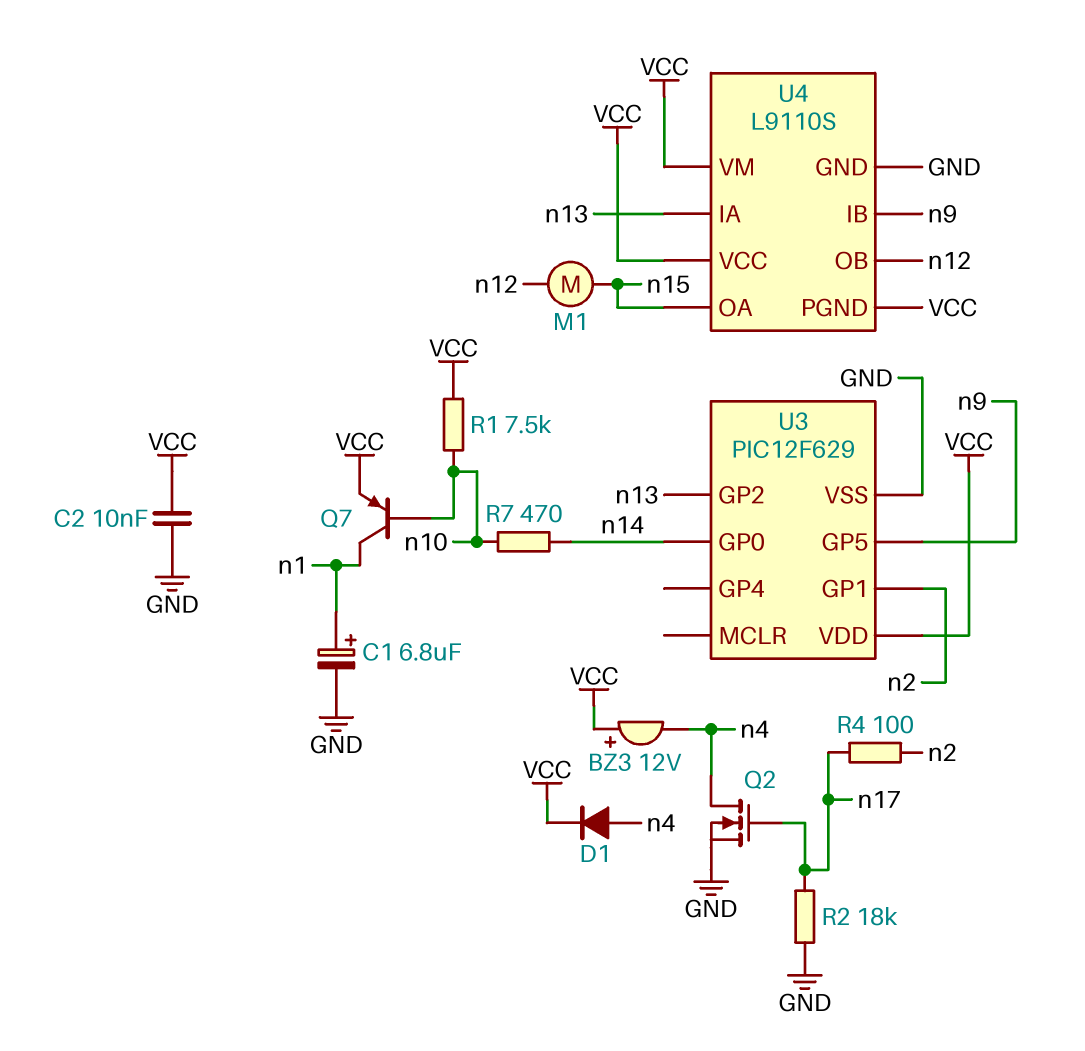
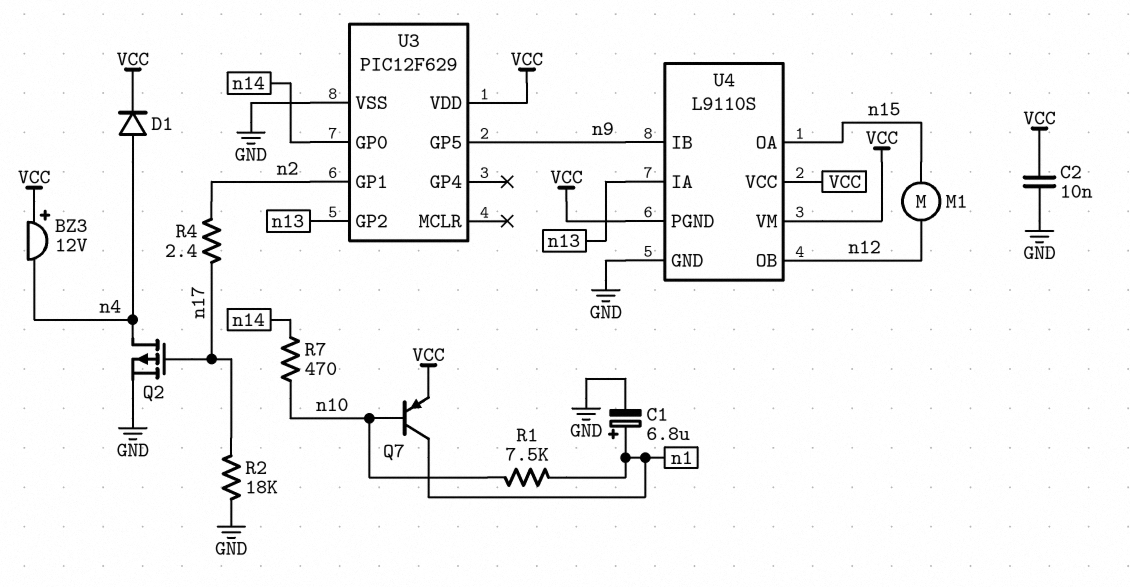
Q2: NMOS (G n17, D n4, S GND) -> PMOS (G n17, D n4, S GND)
R1: 7.5k (VCC, n10) -> 7.5k (n1, n10)
R4: 100 (n2, n17) -> 2.4 (n2, n17)

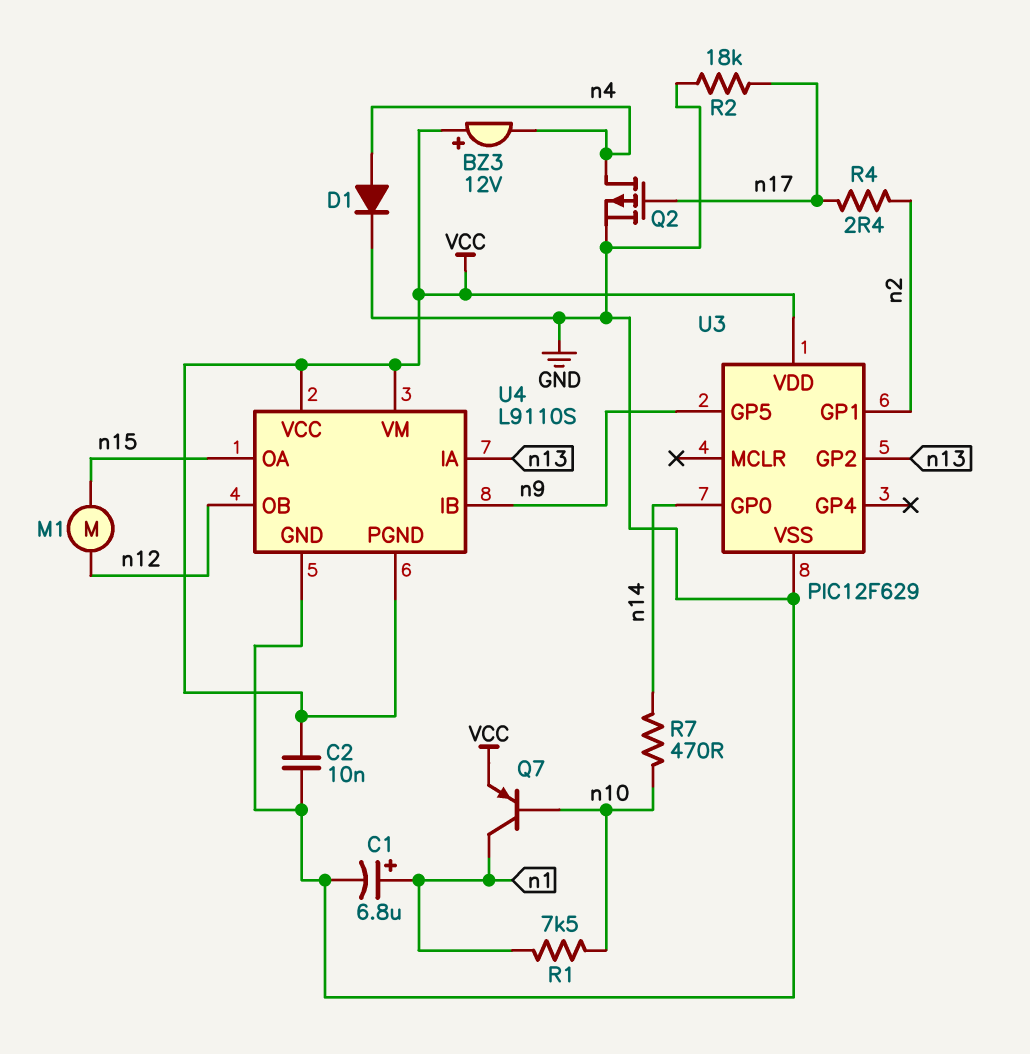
D1: diode (A n4, K VCC) -> diode (A n4, K GND)

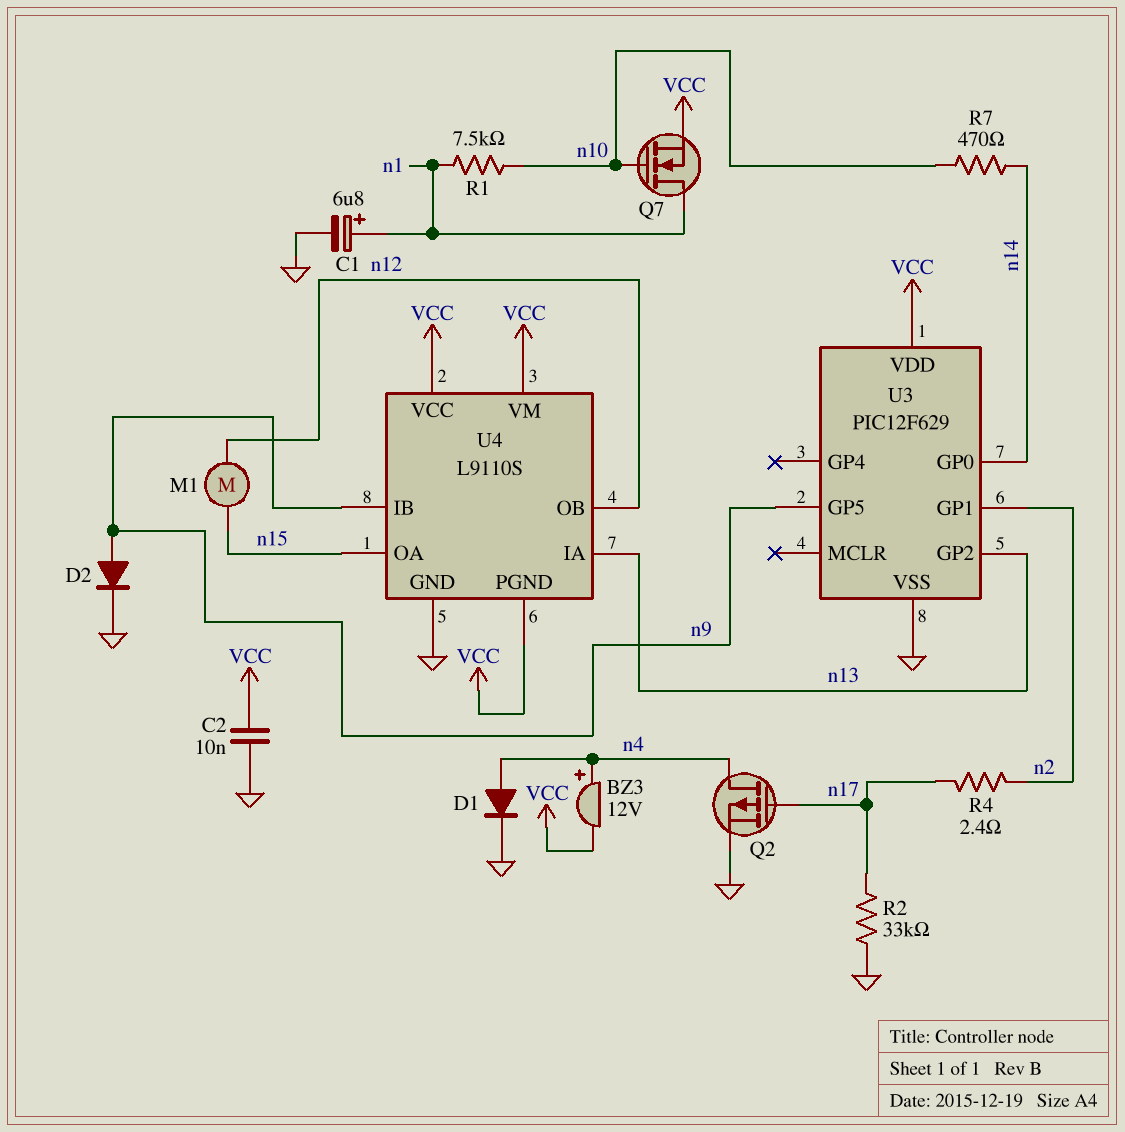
BZ3: buzzer 12V (plus VCC, minus n4) -> buzzer 12V (plus n4, minus VCC)
D2: none -> diode (A n9, K GND)
Q7: PNP (B n10, C n1, E VCC) -> NMOS (G n10, D n1, S VCC)
R2: 18k (GND, n17) -> 33k (GND, n17)

